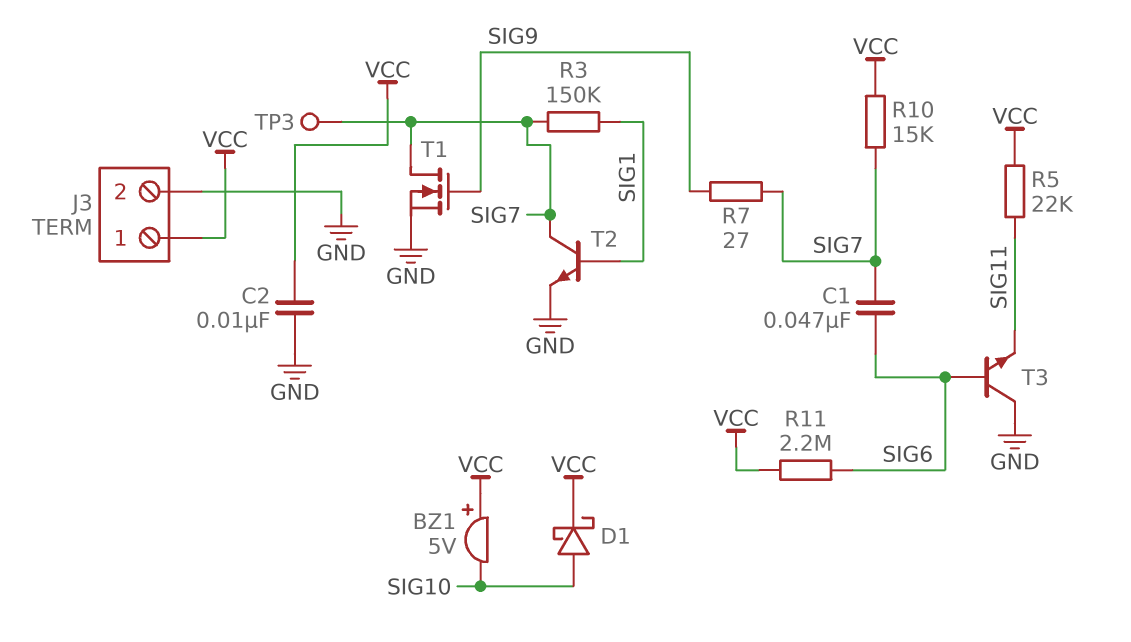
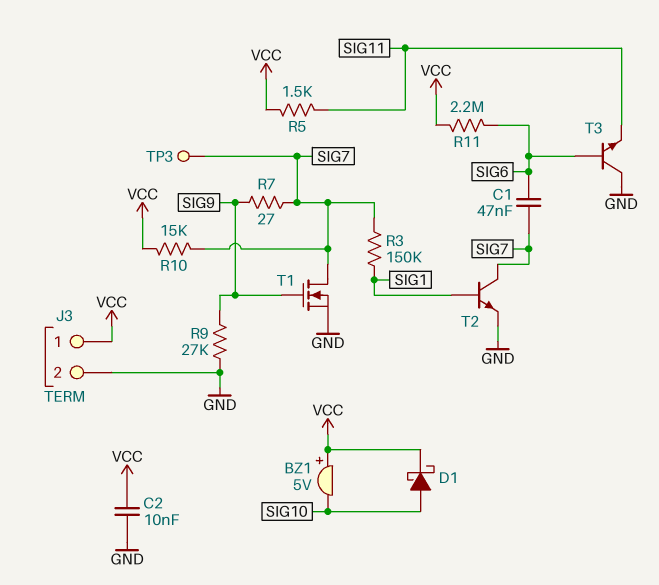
R5: 22k (SIG11, VCC) -> 1.5k (SIG11, VCC)
R9: none -> 27k (GND, SIG9)

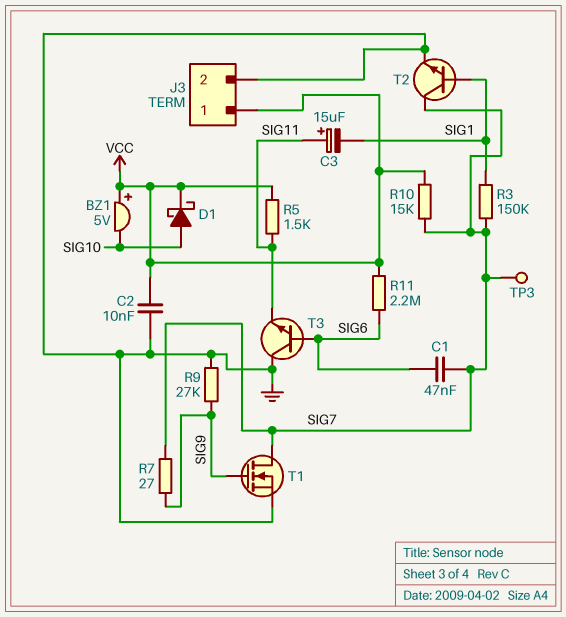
C3: none -> 15uF (plus SIG11, minus SIG1)

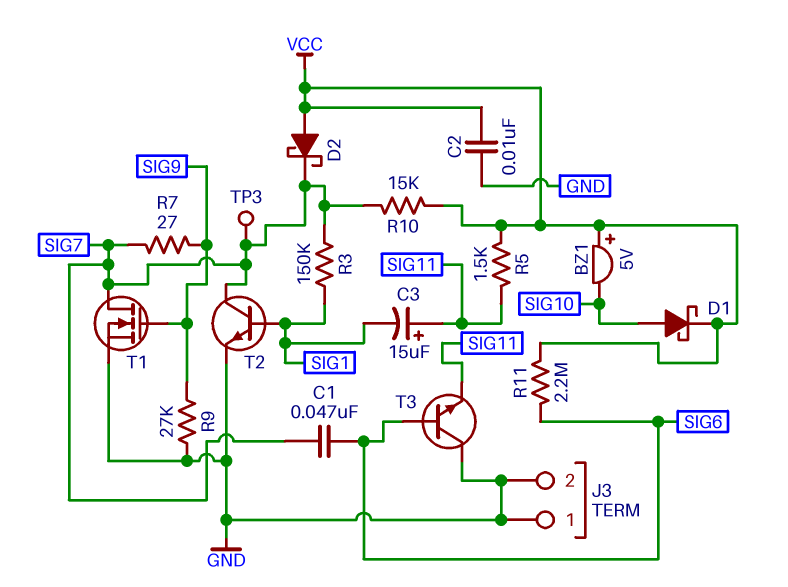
D2: none -> schottky (A VCC, K SIG7)
J3 pin 1: VCC -> GND

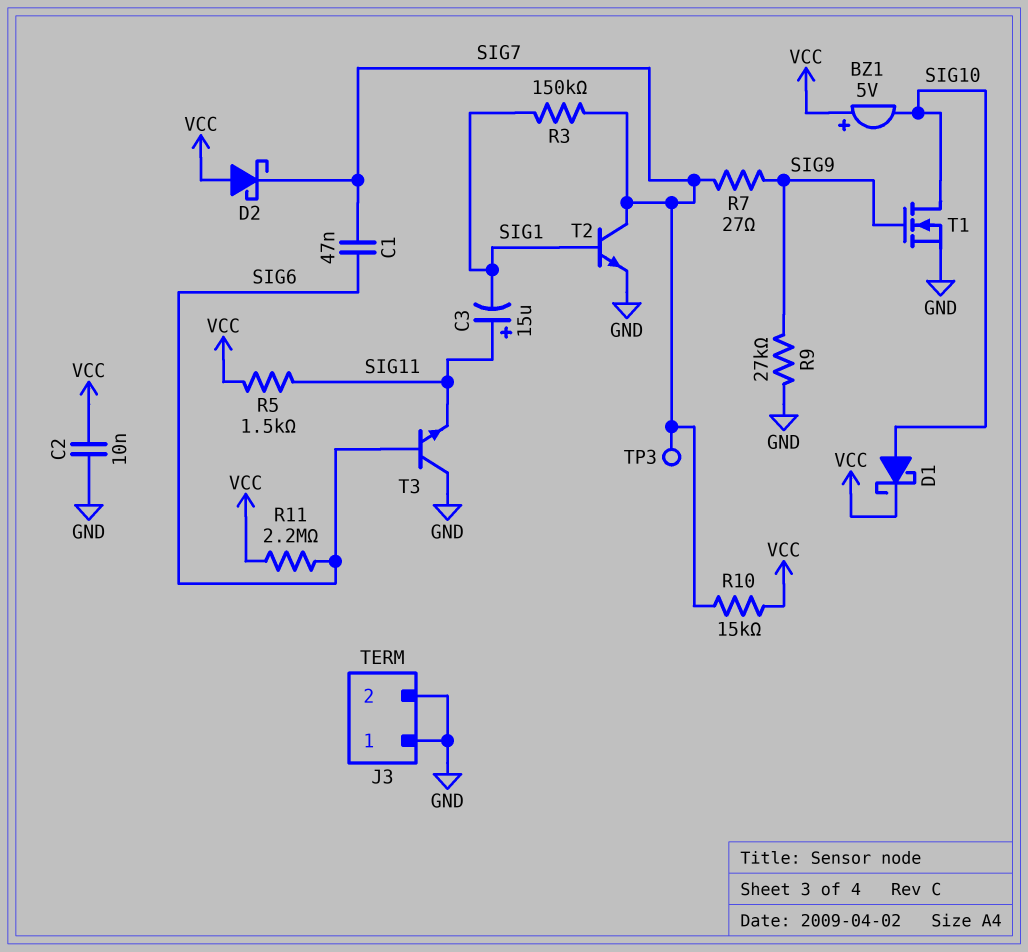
T1: NMOS (G SIG9, D SIG7, S GND) -> NMOS (G SIG9, D SIG10, S GND)

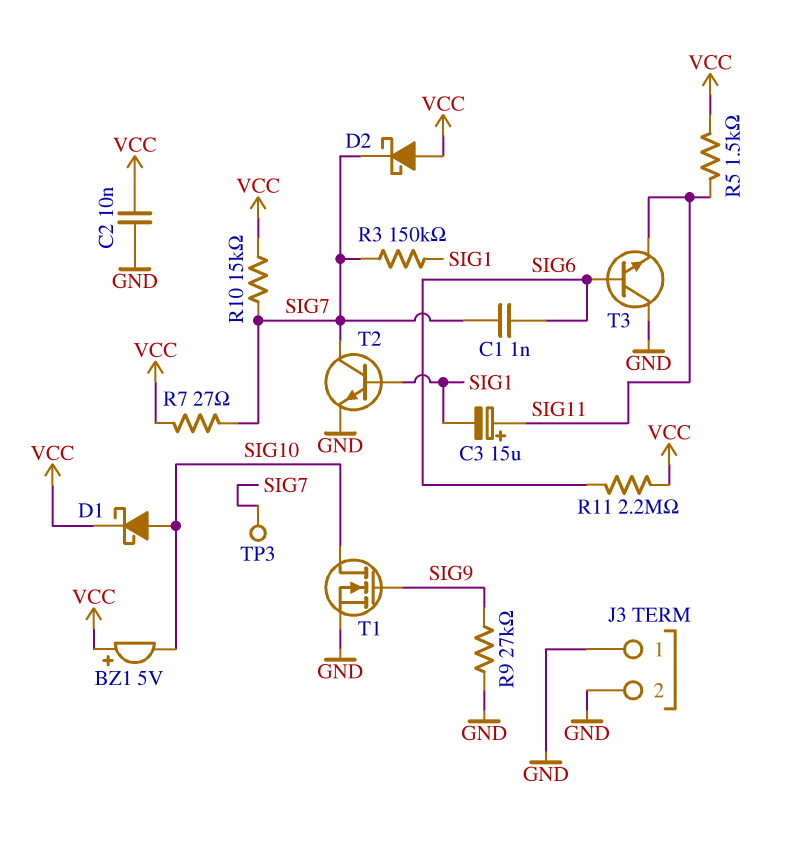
C1: 47nF (SIG6, SIG7) -> 1nF (SIG6, SIG7)
R7: 27 (SIG7, SIG9) -> 27 (SIG7, VCC)

